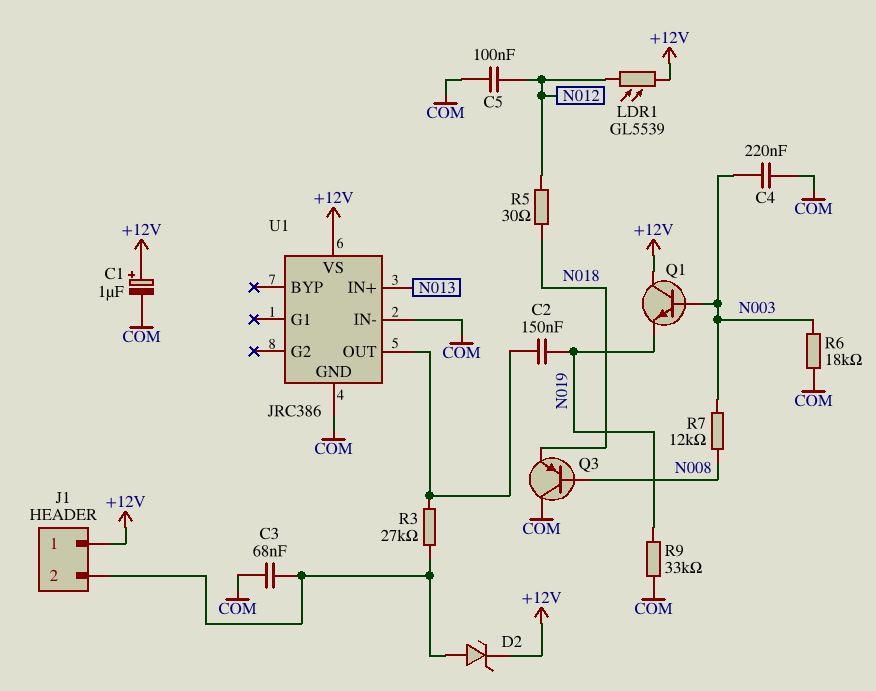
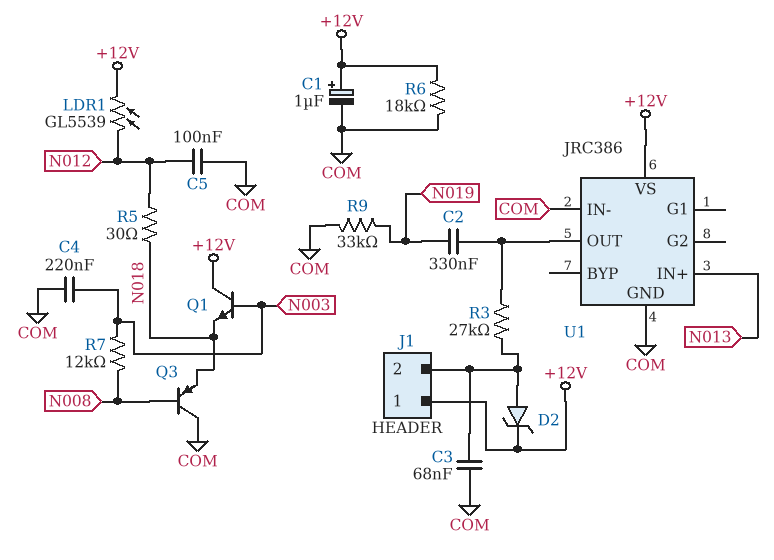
C2: 150nF (N019, U1/OUT) -> 330nF (N019, U1/OUT)
Q1: NPN (B N003, C +12V, E N019) -> NPN (B N003, C +12V, E N018)
R6: 18k (COM, N003) -> 18k (+12V, COM)

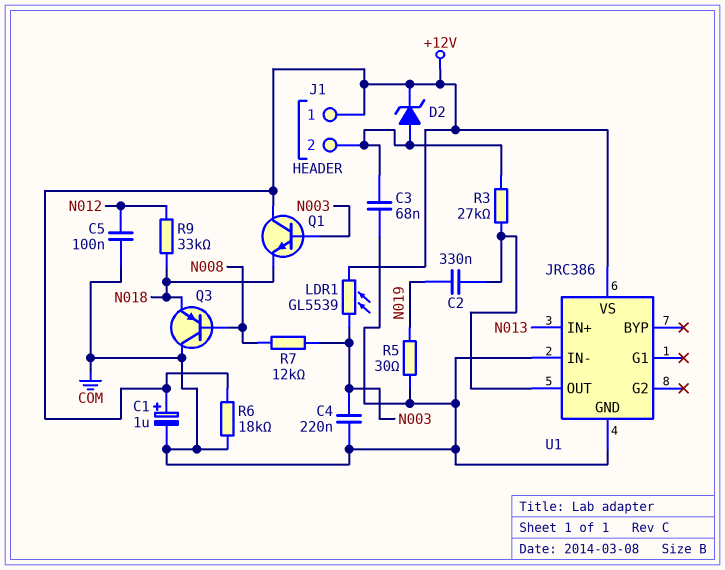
LDR1: GL5539 (+12V, N012) -> GL5539 (+12V, N003)
R5: 30 (N012, N018) -> 30 (COM, N019)
R9: 33k (COM, N019) -> 33k (N012, N018)

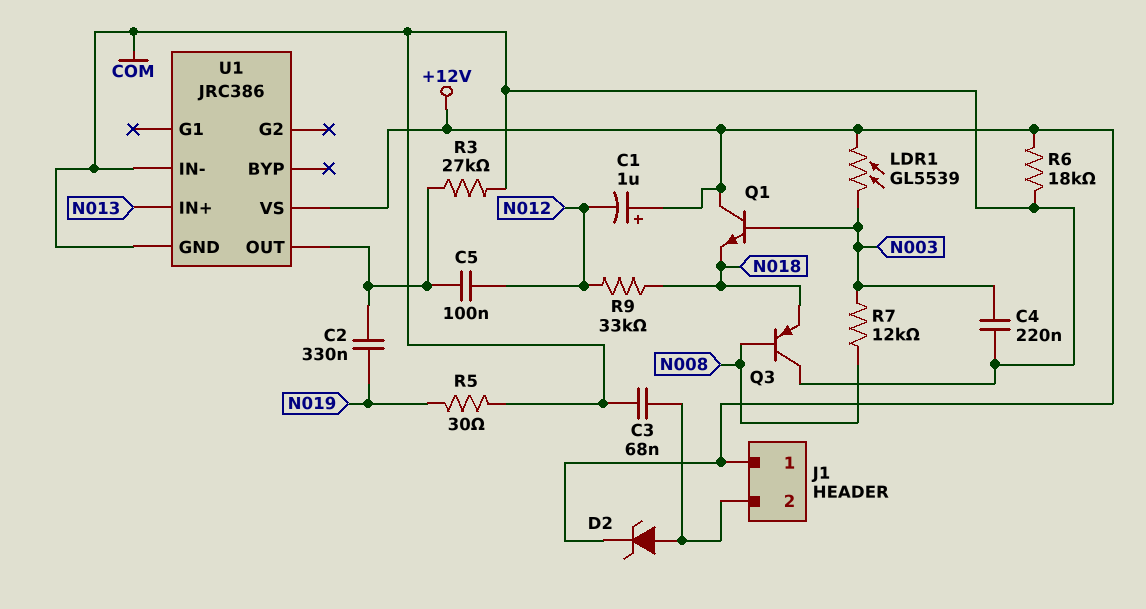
C1: 1uF (plus +12V, minus COM) -> 1uF (plus +12V, minus N012)
C5: 100nF (COM, N012) -> 100nF (N012, U1/OUT)
R3: 27k (J1/2, U1/OUT) -> 27k (COM, U1/OUT)

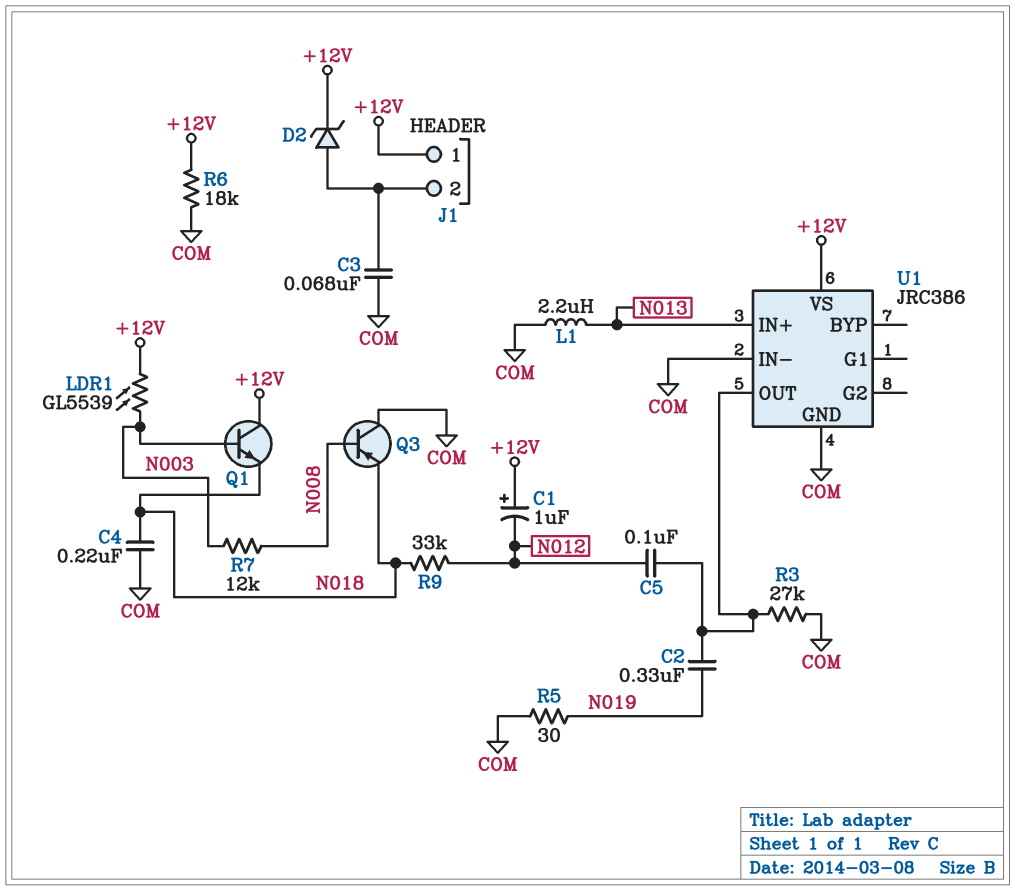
C4: 220nF (COM, N003) -> 220nF (COM, N018)
L1: none -> 2.2uH (COM, N013)

